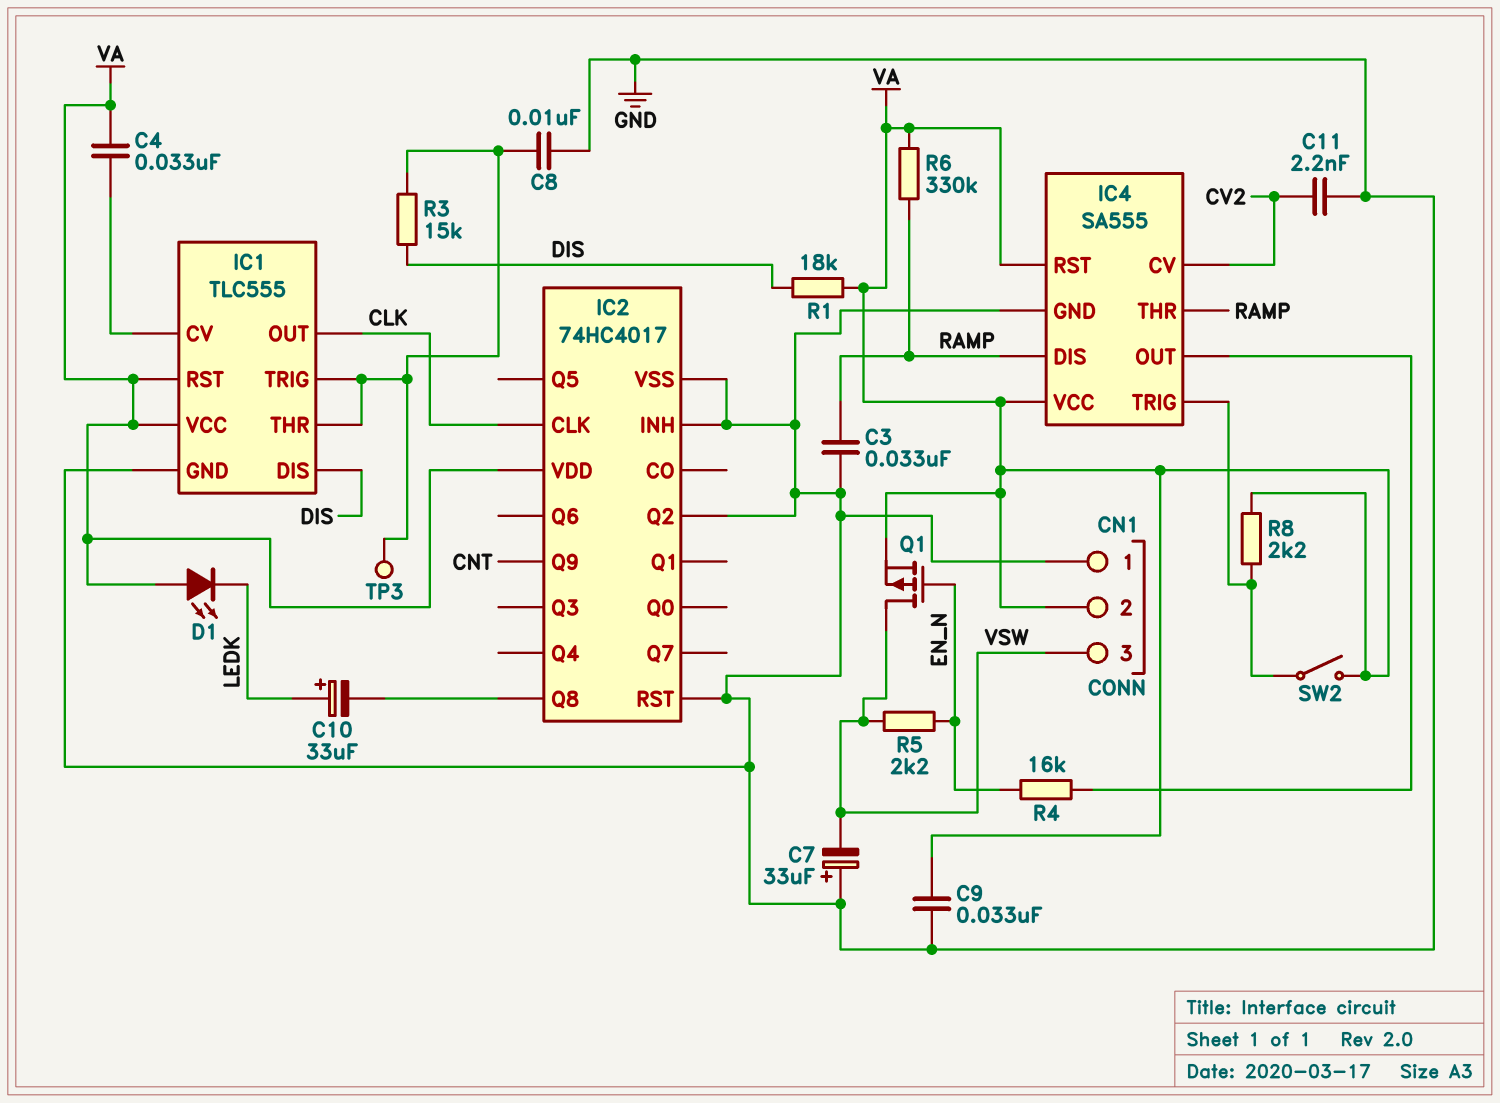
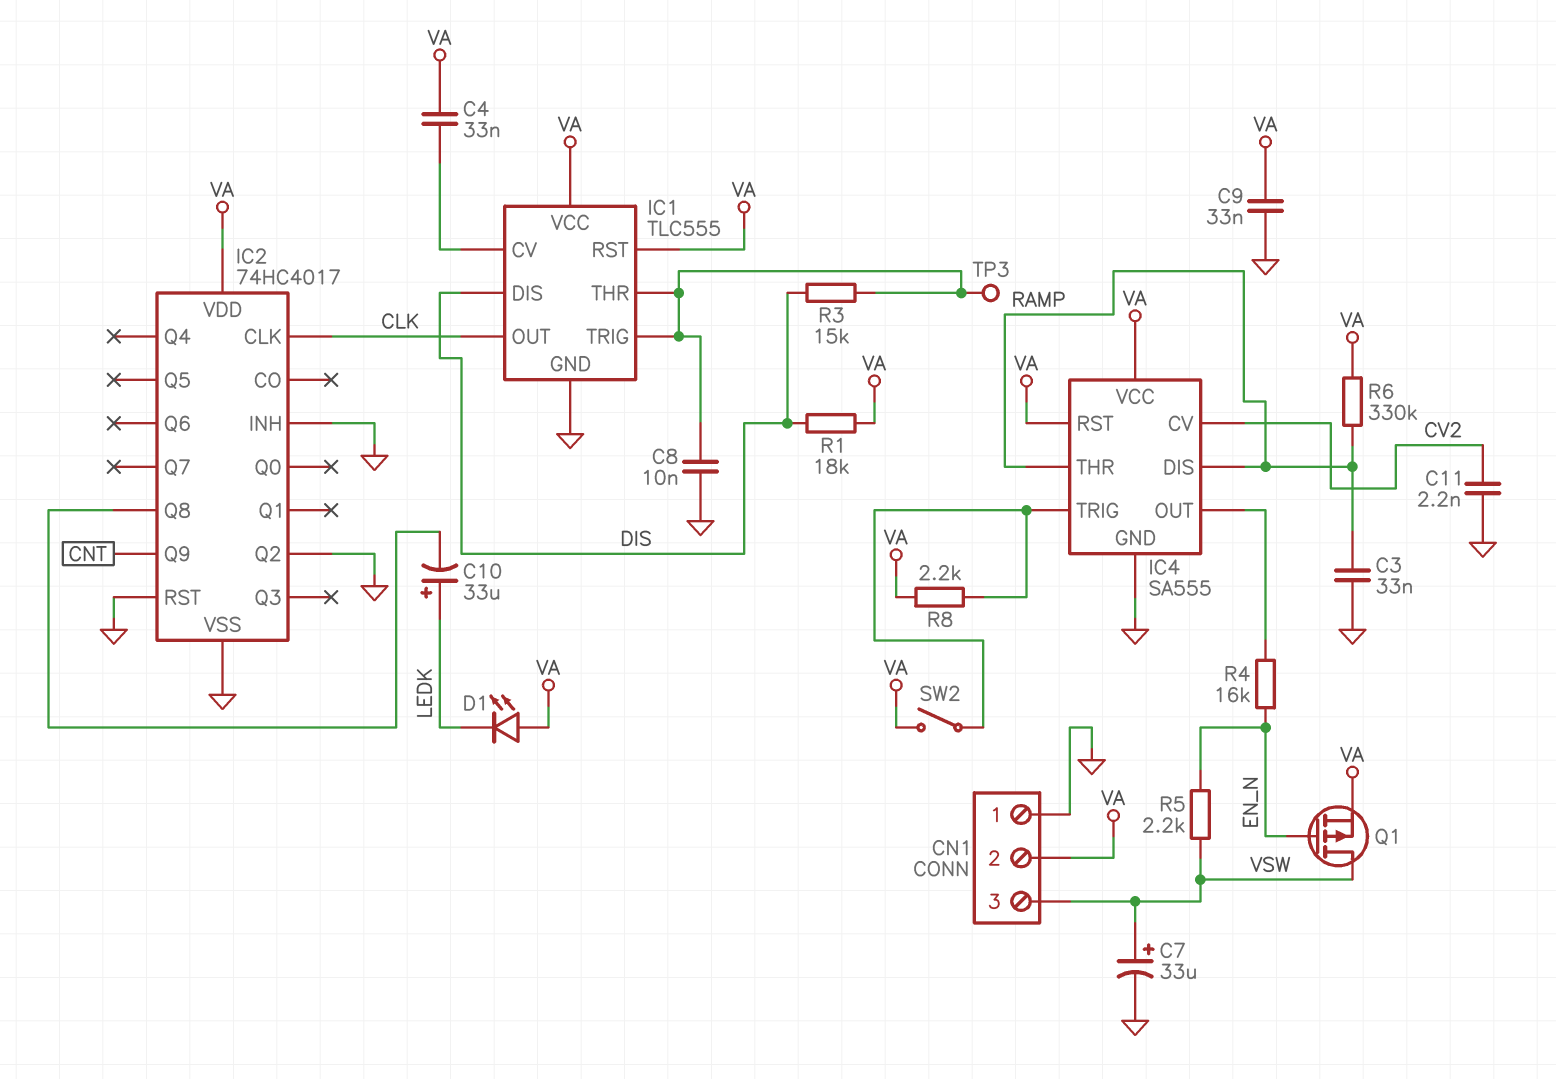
C7: 33uF (plus GND, minus VSW) -> 33uF (plus VSW, minus GND)

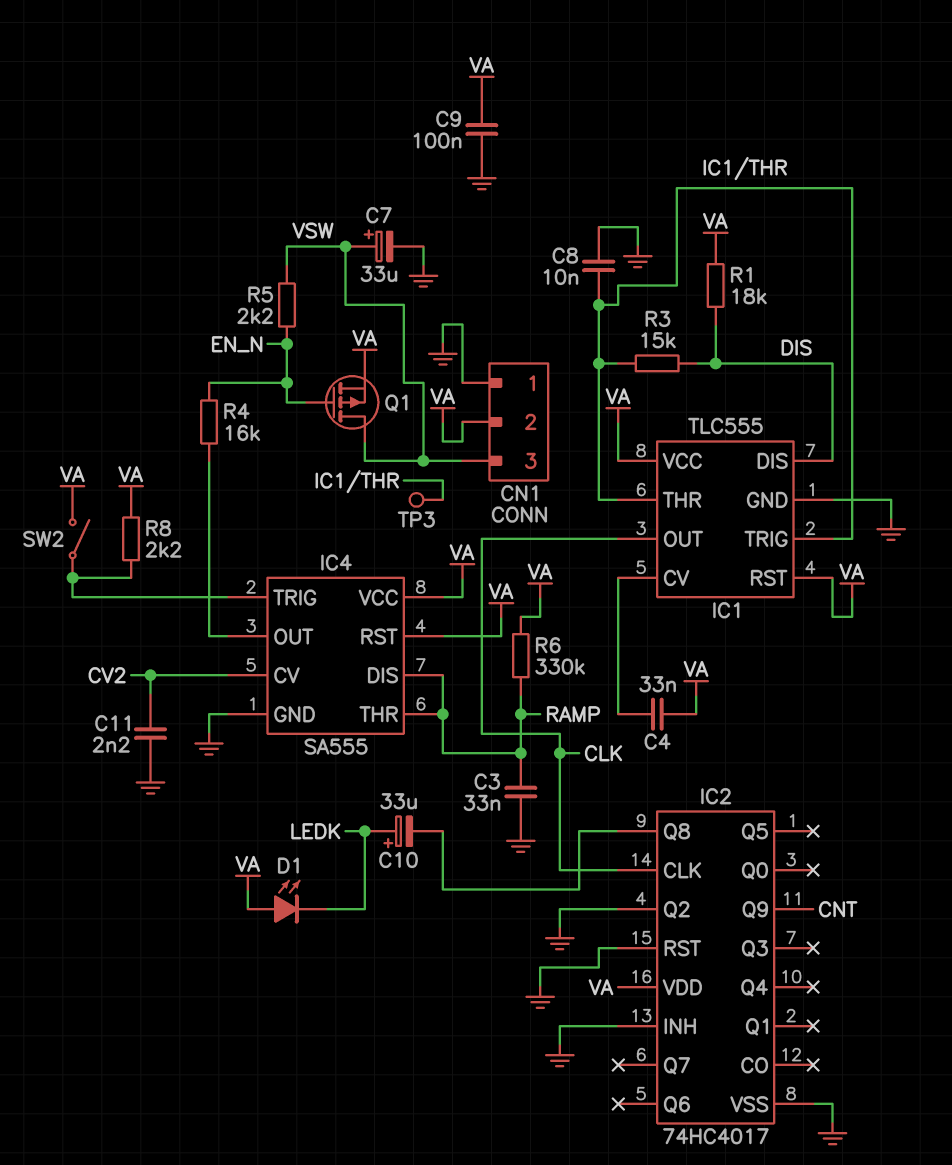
C9: 33nF (GND, VA) -> 100nF (GND, VA)

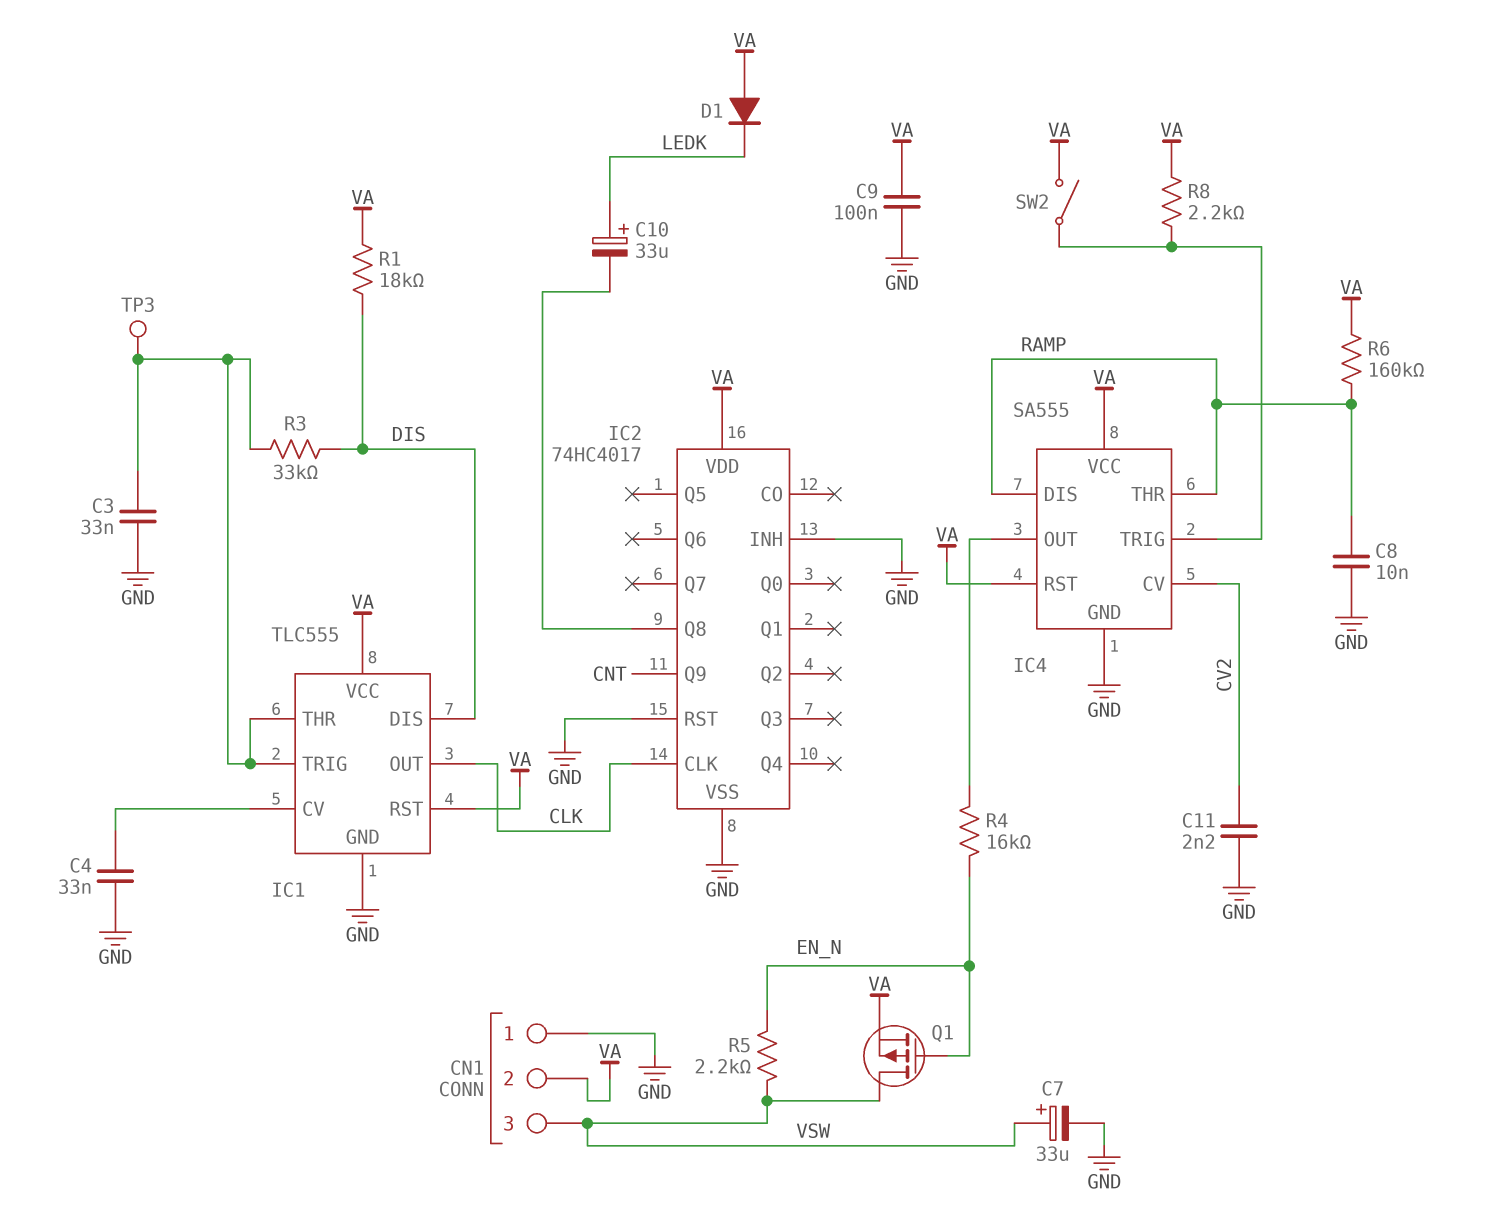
C3: 33nF (GND, RAMP) -> 33nF (GND, IC1/THR)
C4: 33nF (IC1/CV, VA) -> 33nF (GND, IC1/CV)
C8: 10nF (GND, IC1/THR) -> 10nF (GND, RAMP)
D1: LED (A VA, K LEDK) -> diode (A VA, K LEDK)
IC2 pin Q2: GND -> none
R3: 15k (DIS, IC1/THR) -> 33k (DIS, IC1/THR)
R6: 330k (RAMP, VA) -> 160k (RAMP, VA)

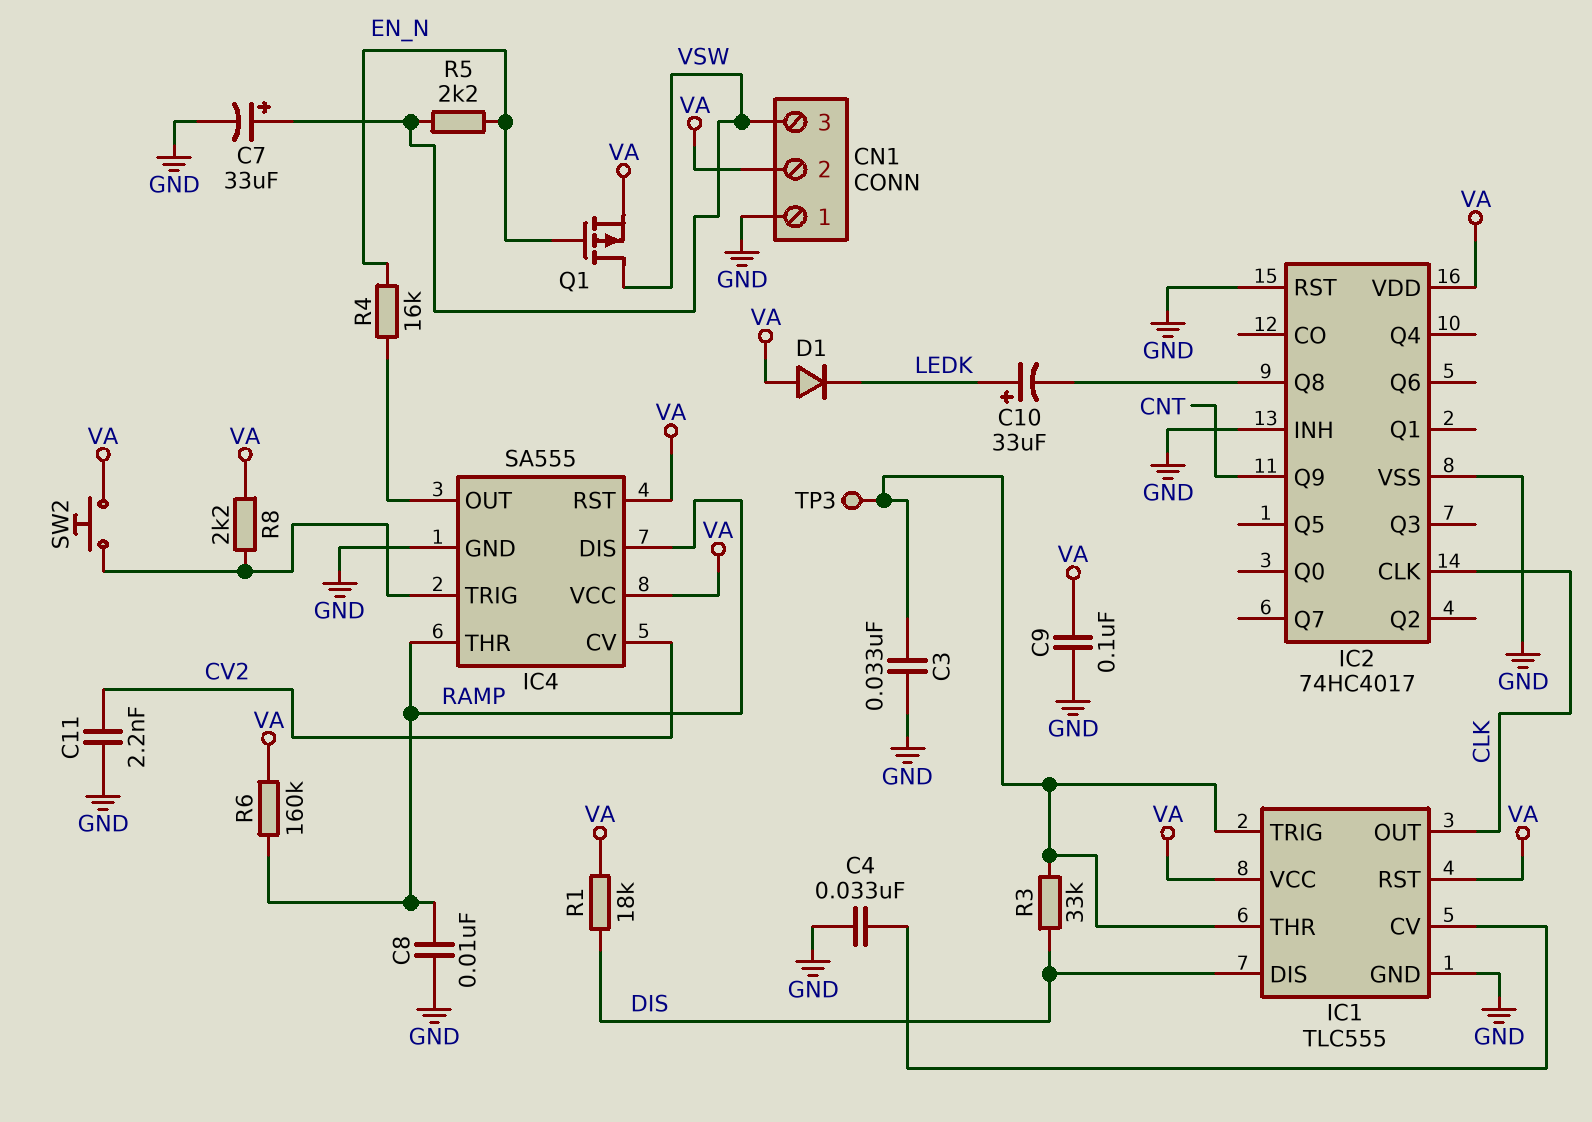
SW2: switch (IC4/TRIG, VA) -> button (IC4/TRIG, VA)

